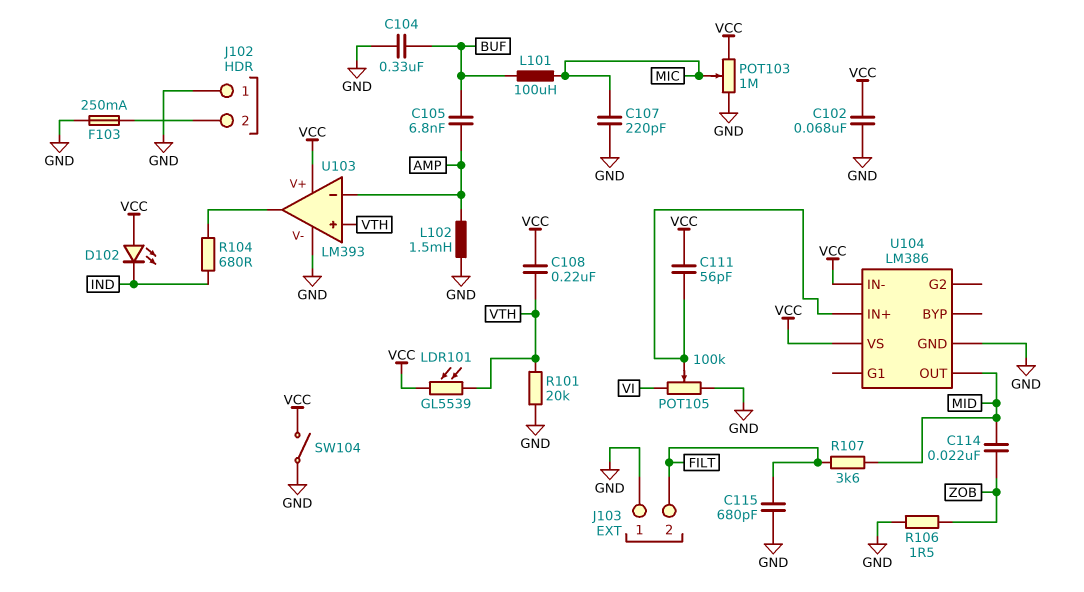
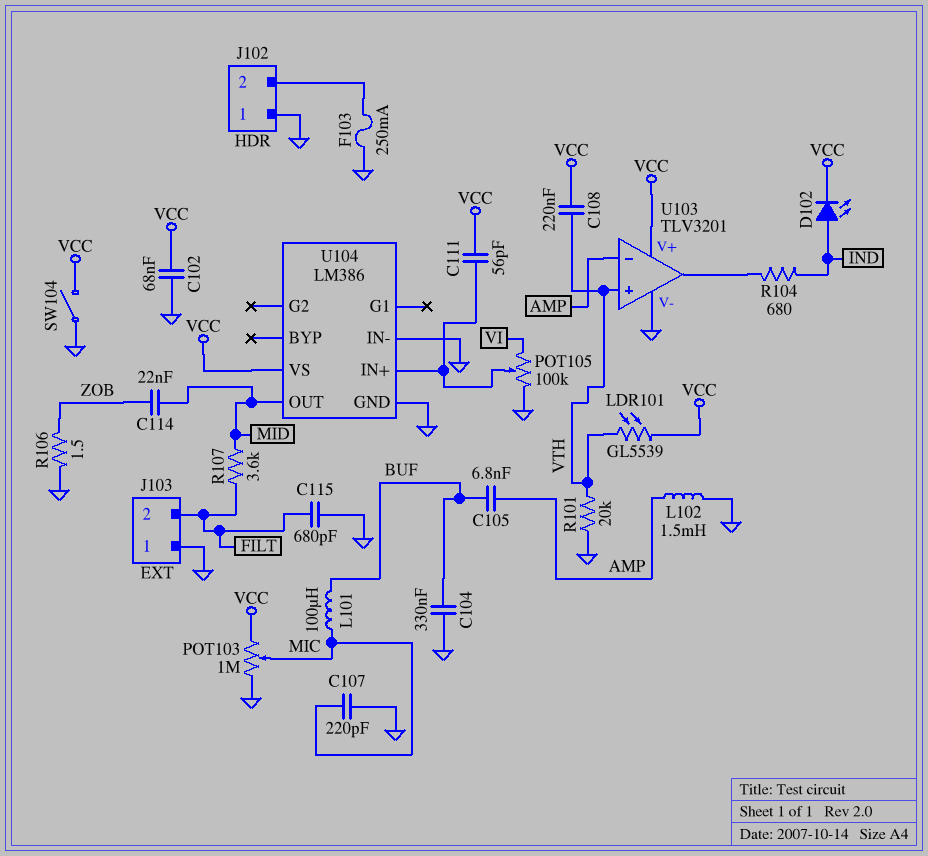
D102: LED (A VCC, K IND) -> LED (A IND, K VCC)
U103: LM393 -> TLV3201
U104 pin IN-: VCC -> GND

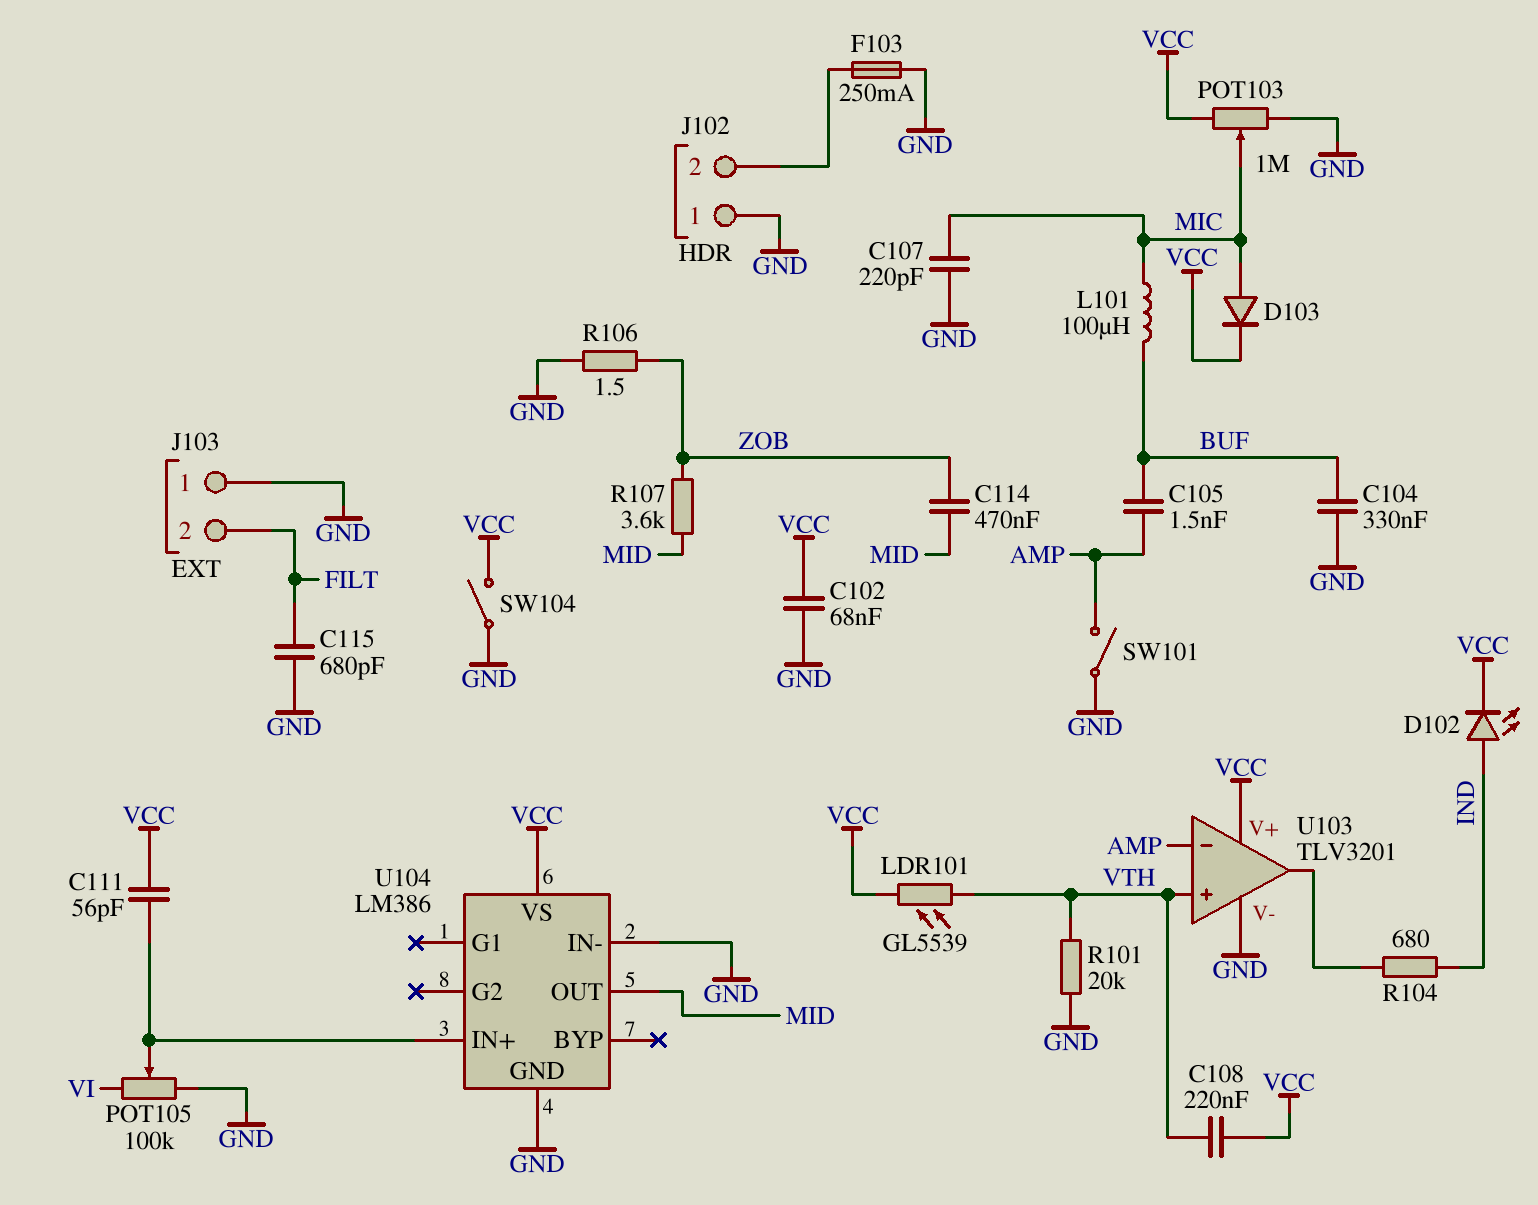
C105: 6.8nF (AMP, BUF) -> 1.5nF (AMP, BUF)
C114: 22nF (MID, ZOB) -> 470nF (MID, ZOB)
D103: none -> diode (A MIC, K VCC)
L102: 1.5mH (AMP, GND) -> none
R107: 3.6k (FILT, MID) -> 3.6k (MID, ZOB)
SW101: none -> switch (AMP, GND)

